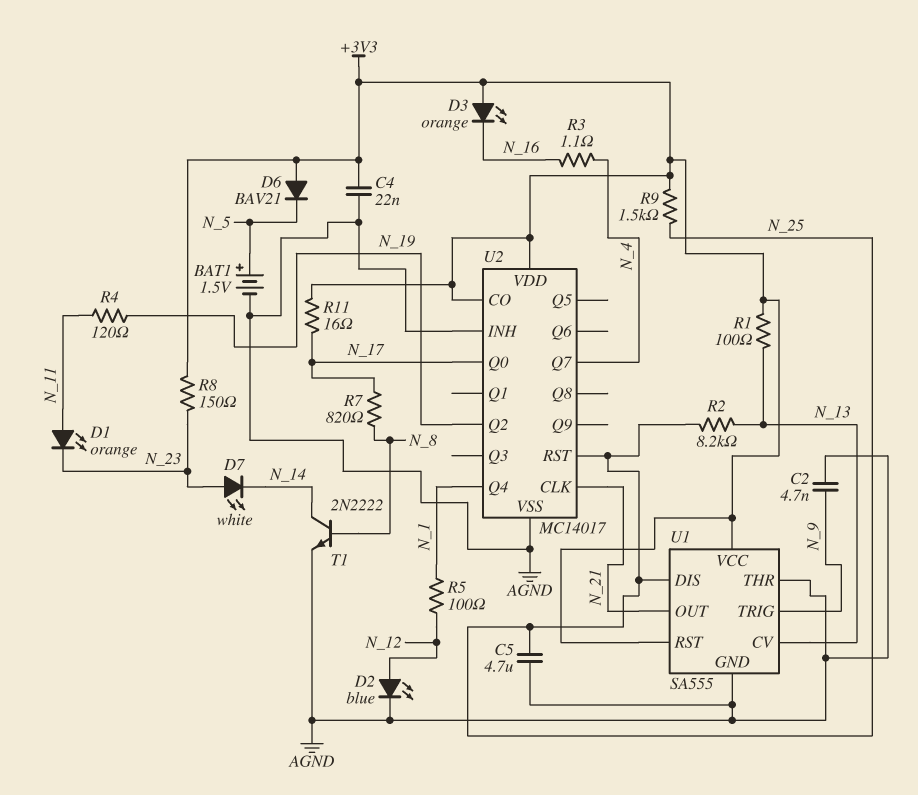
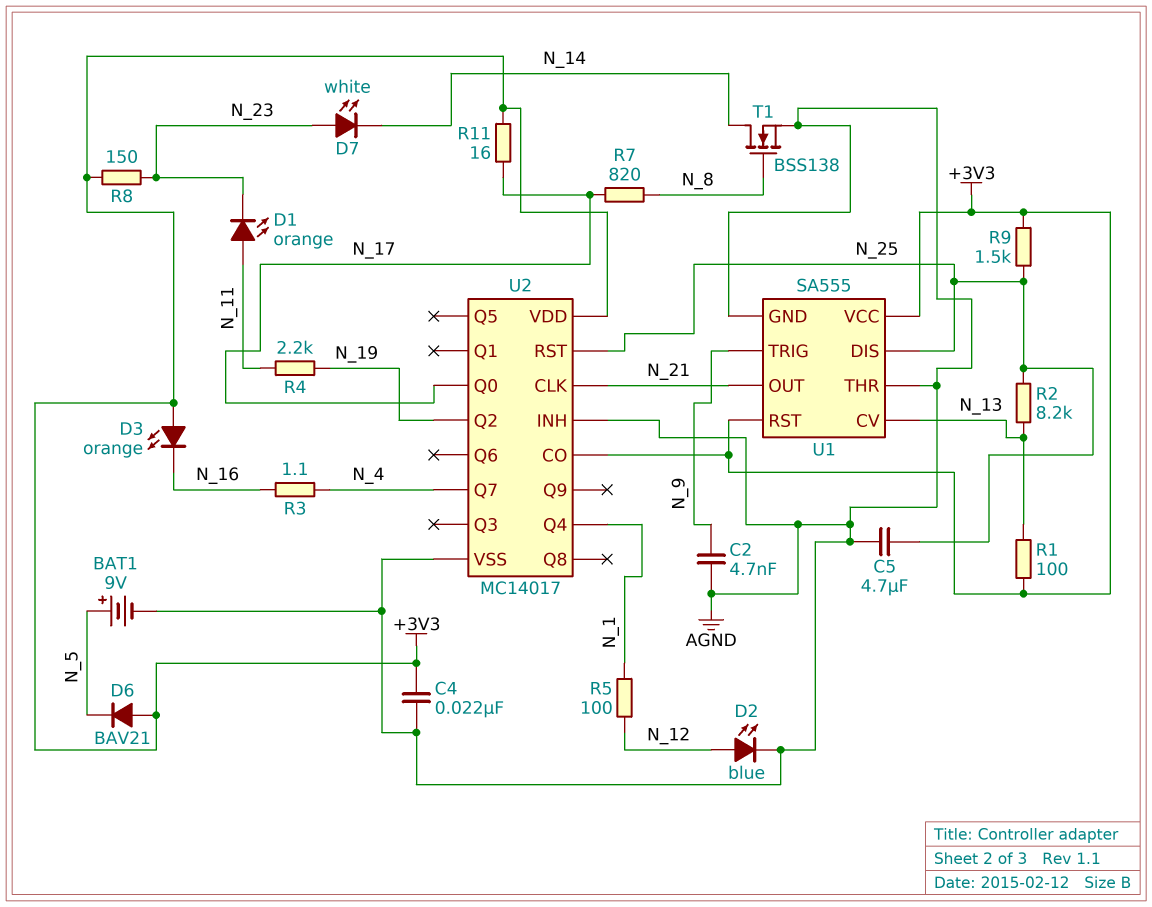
BAT1: 1.5V (plus N_5, minus AGND) -> 9V (plus N_5, minus AGND)
R4: 120 (N_11, N_19) -> 2.2k (N_11, N_19)
T1: NPN 2N2222 (B N_8, C N_14, E AGND) -> NMOS BSS138 (G N_8, D N_14, S AGND)

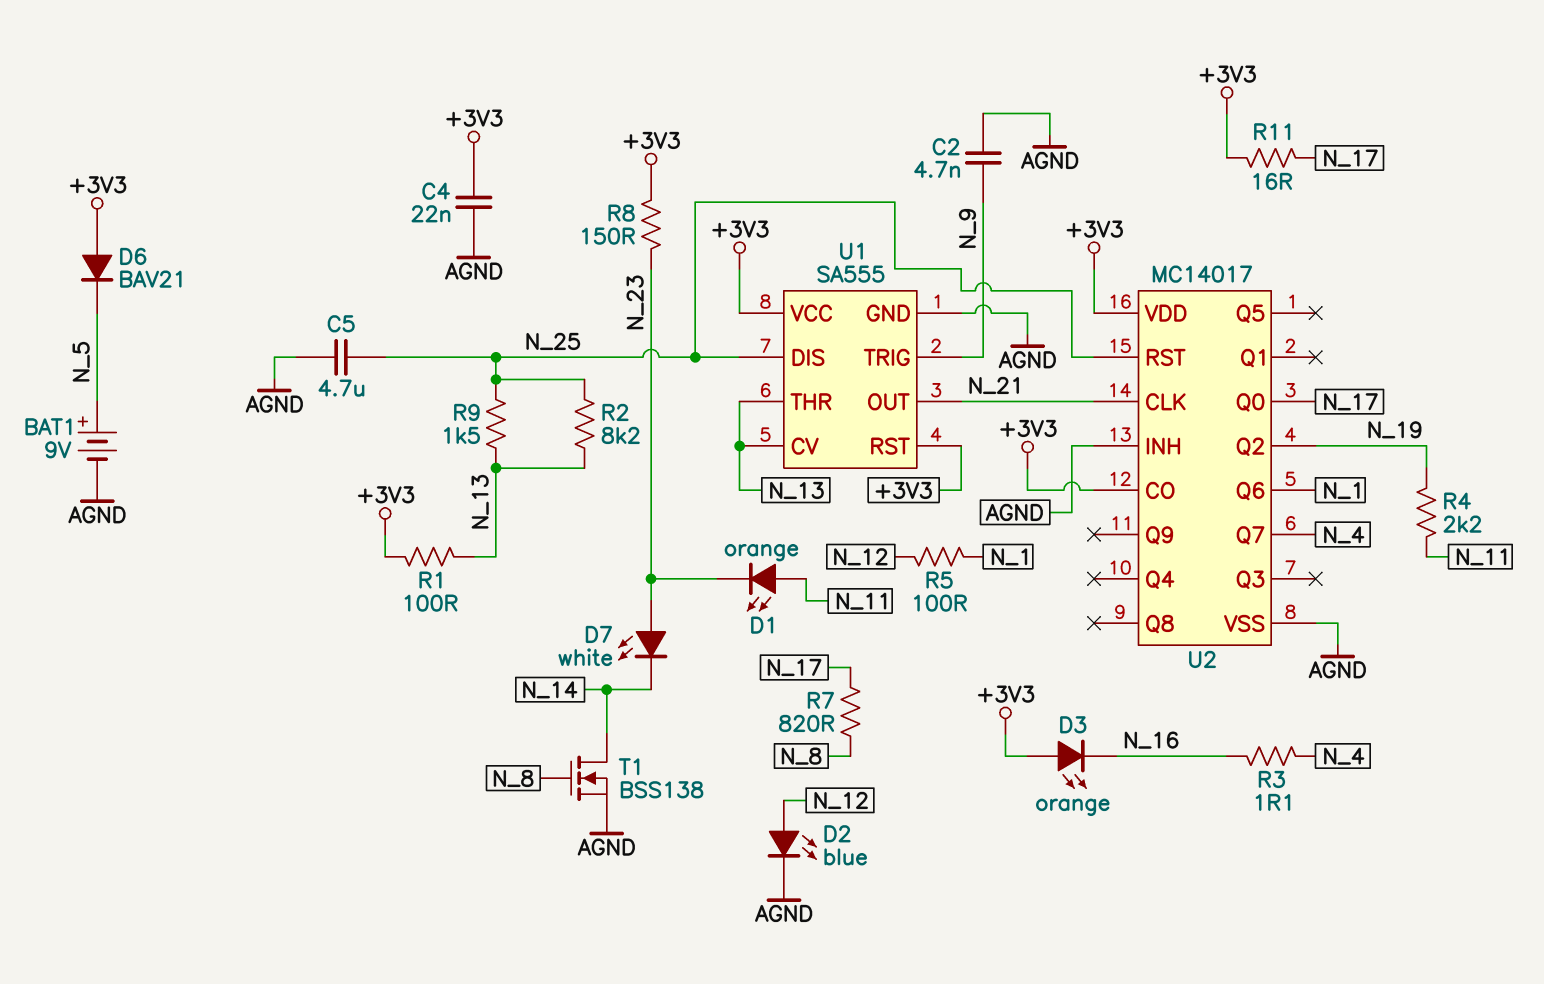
R9: 1.5k (+3V3, N_25) -> 1.5k (N_13, N_25)
U1 pin THR: AGND -> N_13
U2 pin Q4: N_1 -> none
U2 pin Q6: none -> N_1

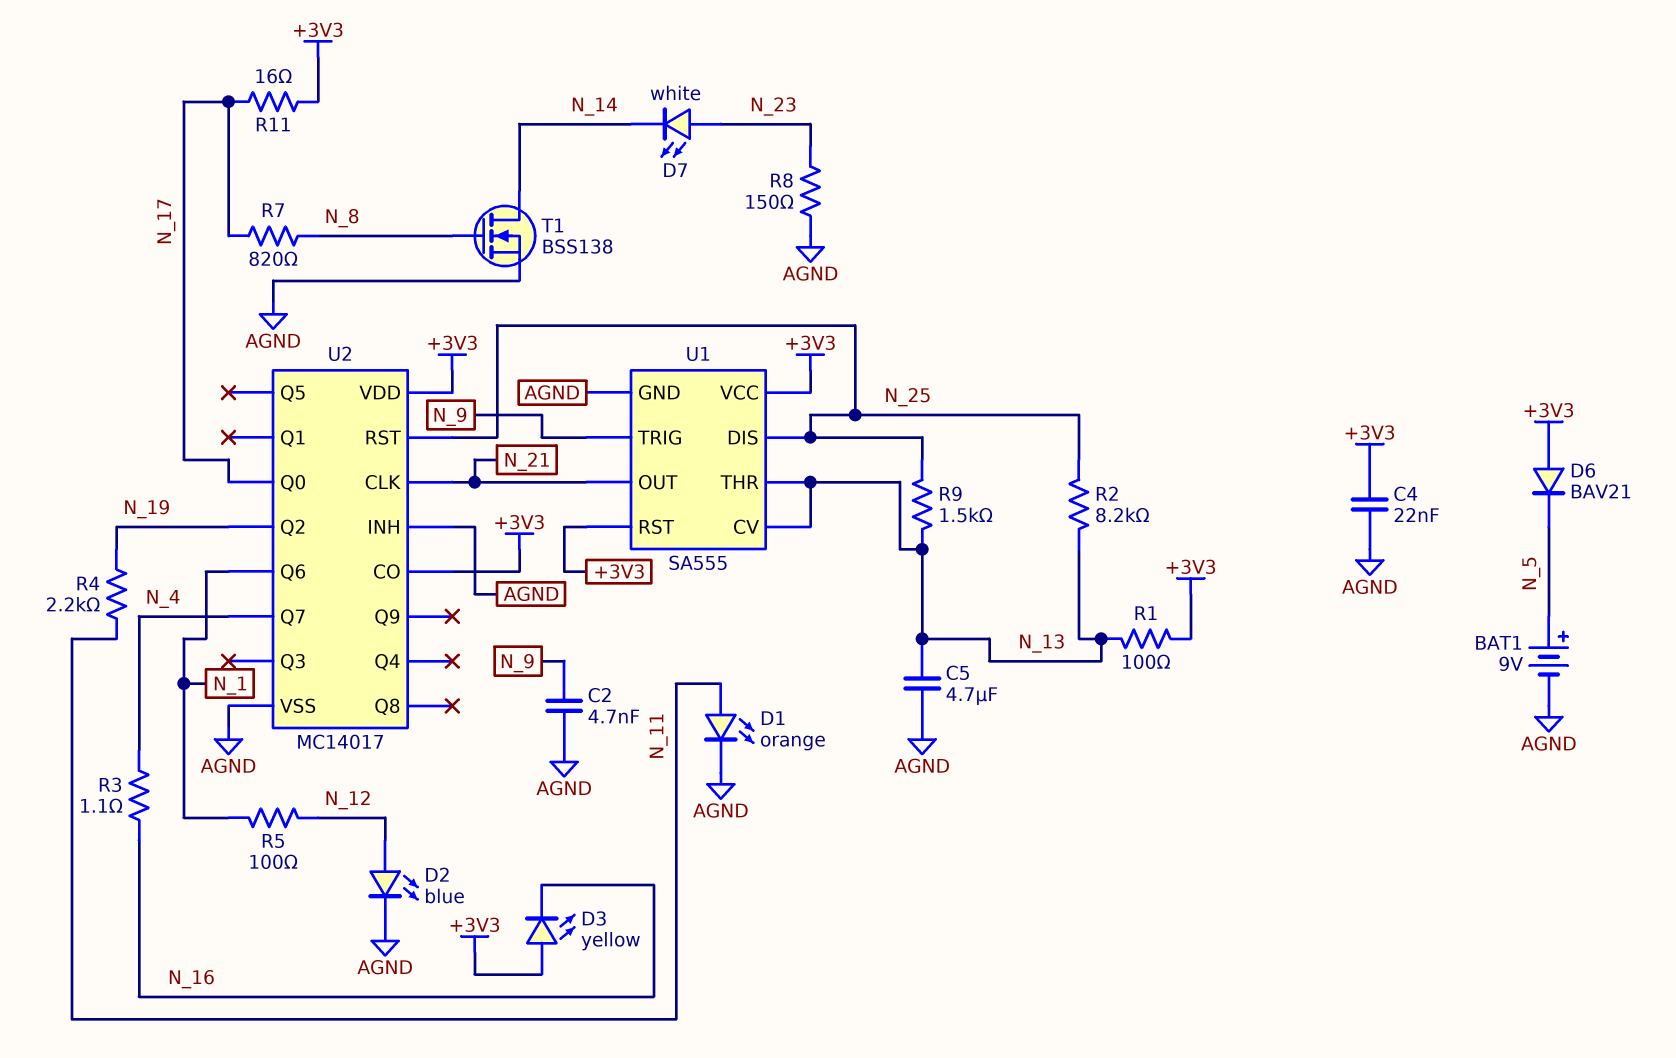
C5: 4.7uF (AGND, N_25) -> 4.7uF (AGND, N_13)
D1: LED orange (A N_11, K N_23) -> LED orange (A N_11, K AGND)
D3: LED orange (A +3V3, K N_16) -> LED yellow (A +3V3, K N_16)
R8: 150 (+3V3, N_23) -> 150 (AGND, N_23)

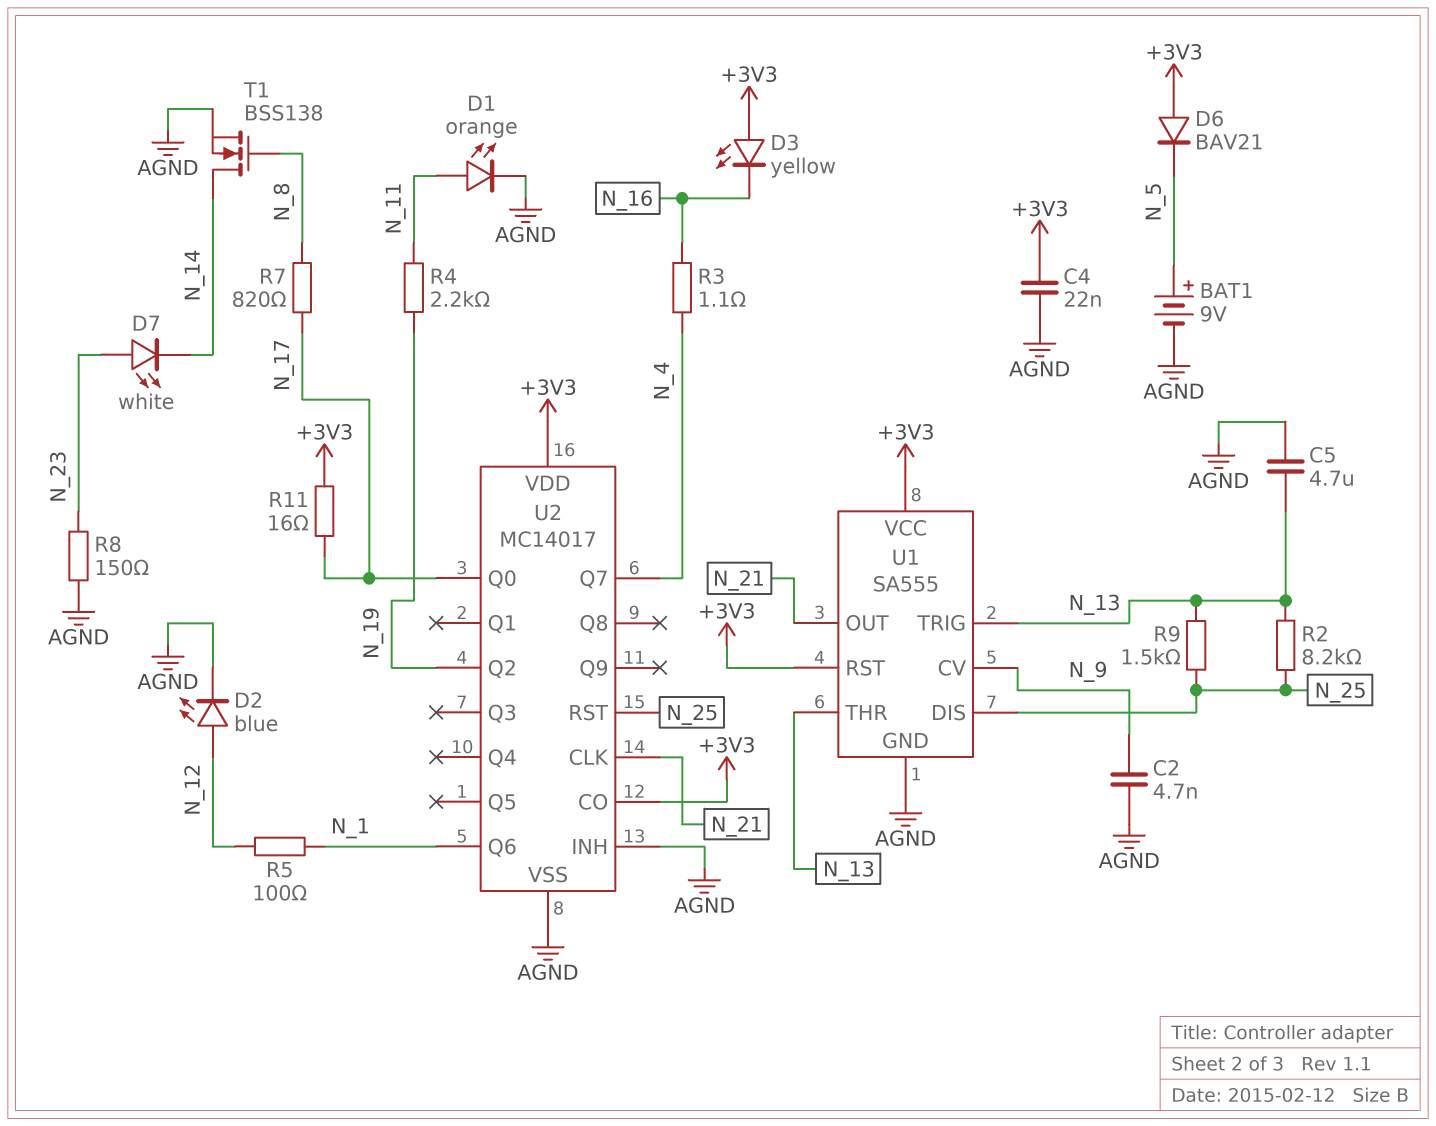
R1: 100 (+3V3, N_13) -> none
U1 pin CV: N_13 -> N_9
U1 pin TRIG: N_9 -> N_13

